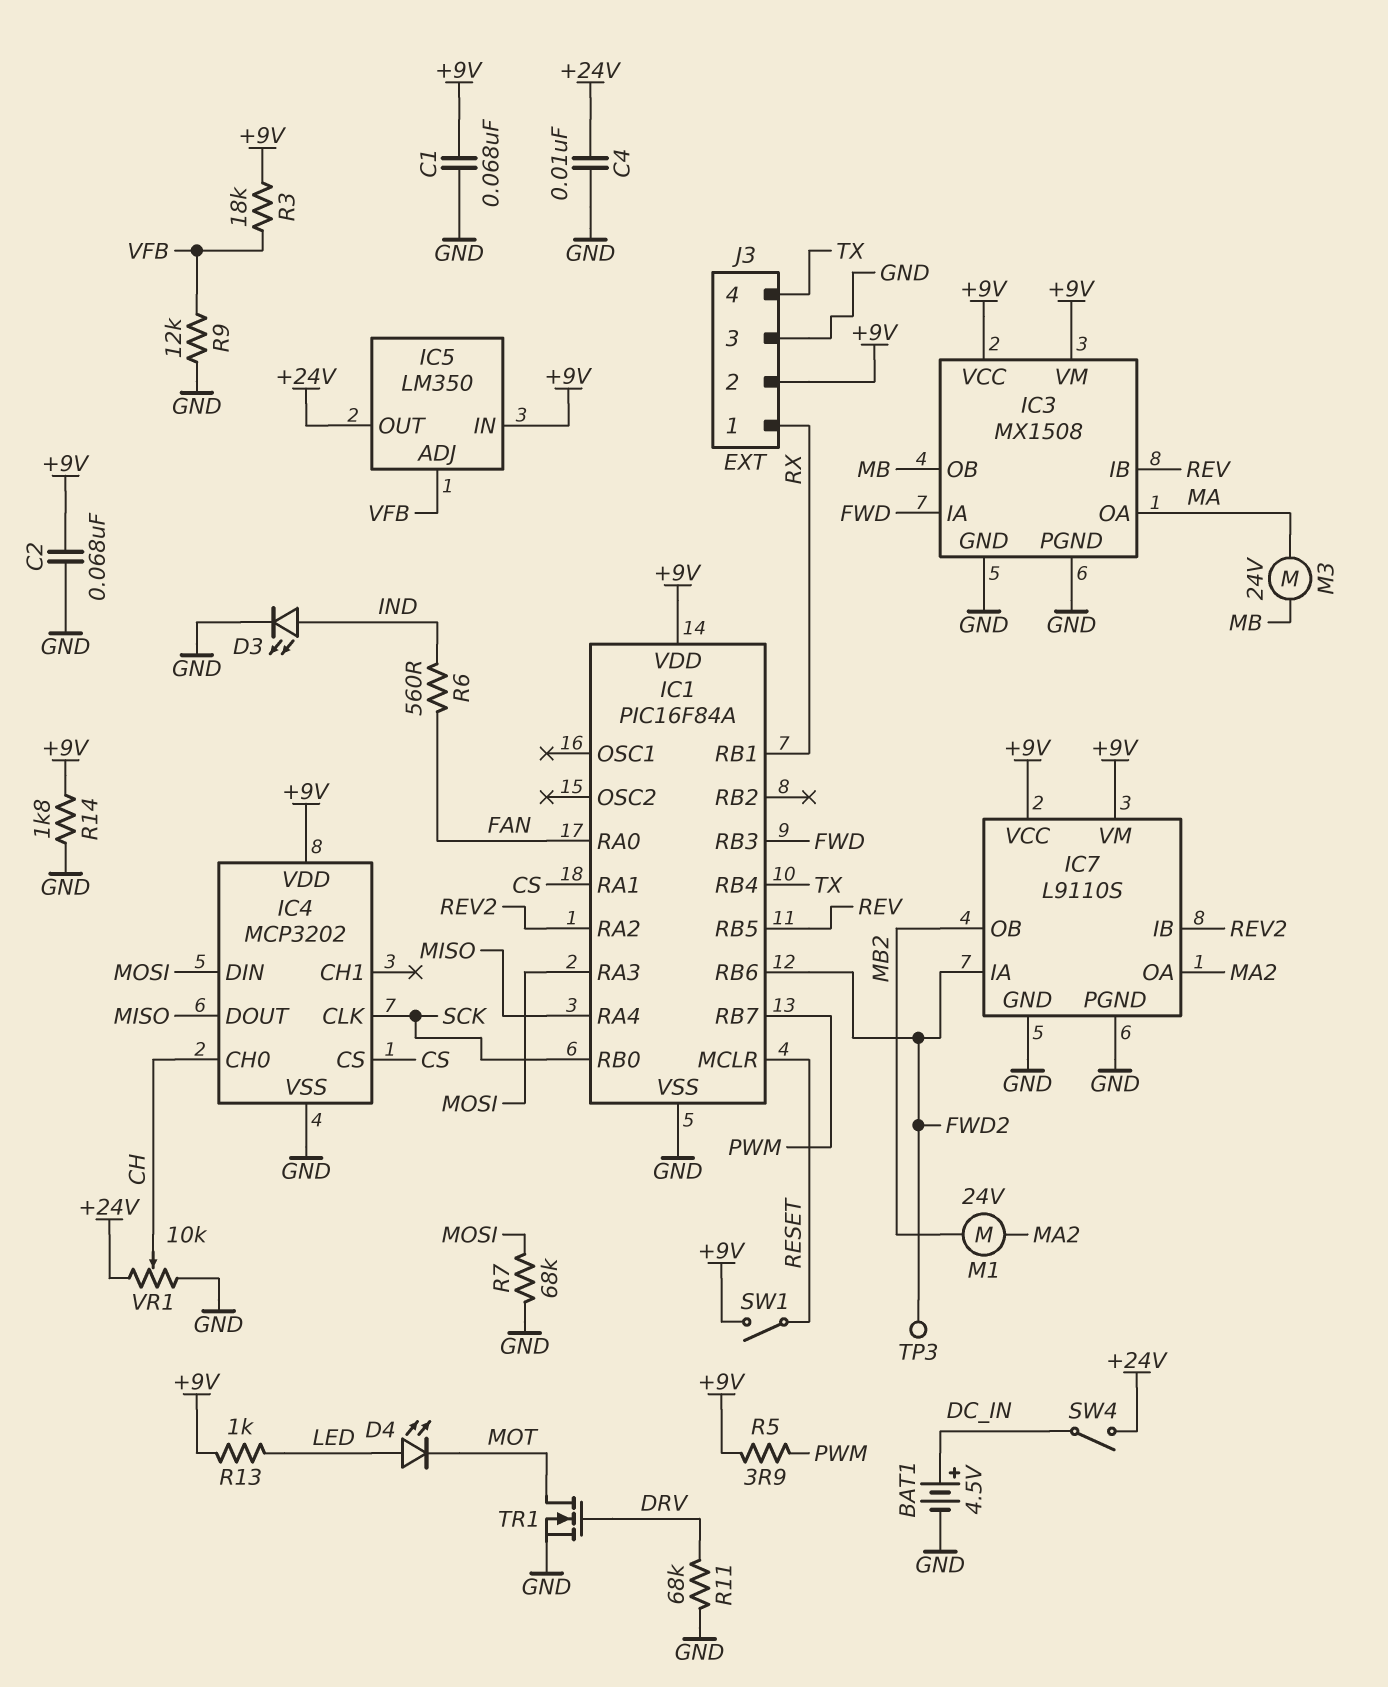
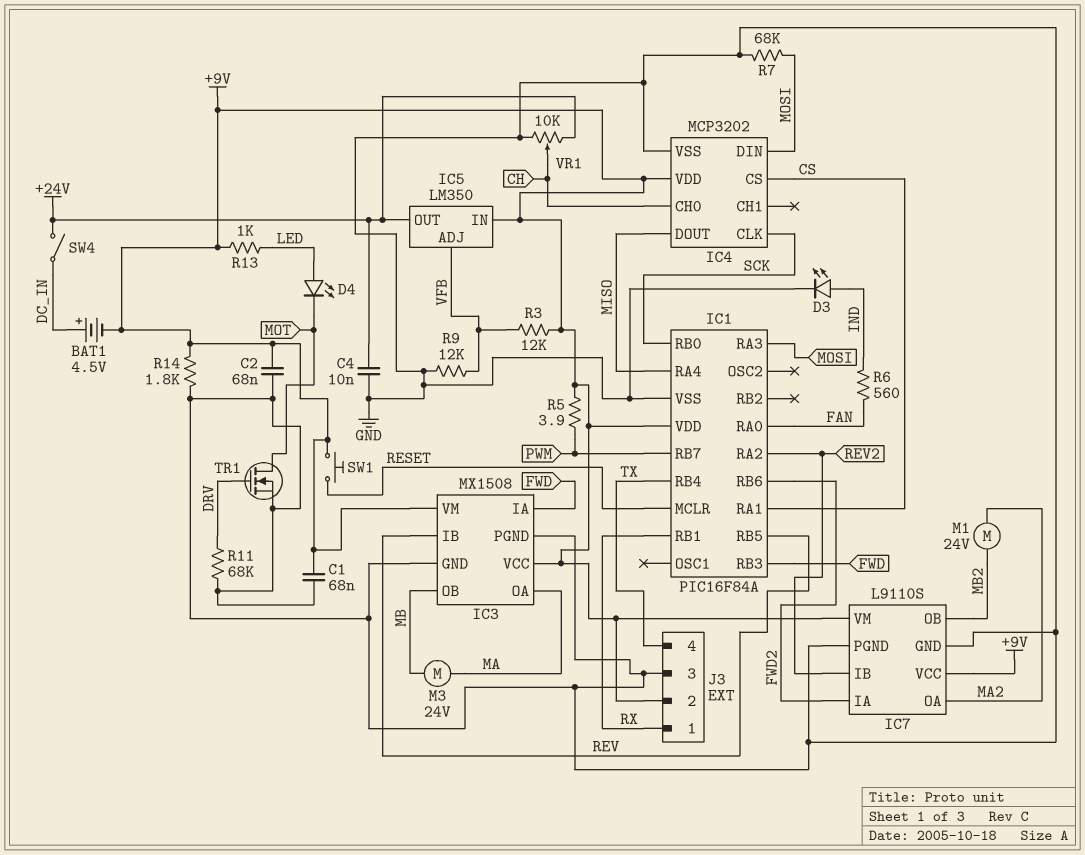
BAT1: 4.5V (plus DC_IN, minus GND) -> 4.5V (plus DC_IN, minus +9V)
R3: 18k (+9V, VFB) -> 12k (+9V, VFB)
SW1: switch (+9V, RESET) -> button (+9V, RESET)
TP3: test point (FWD2) -> none

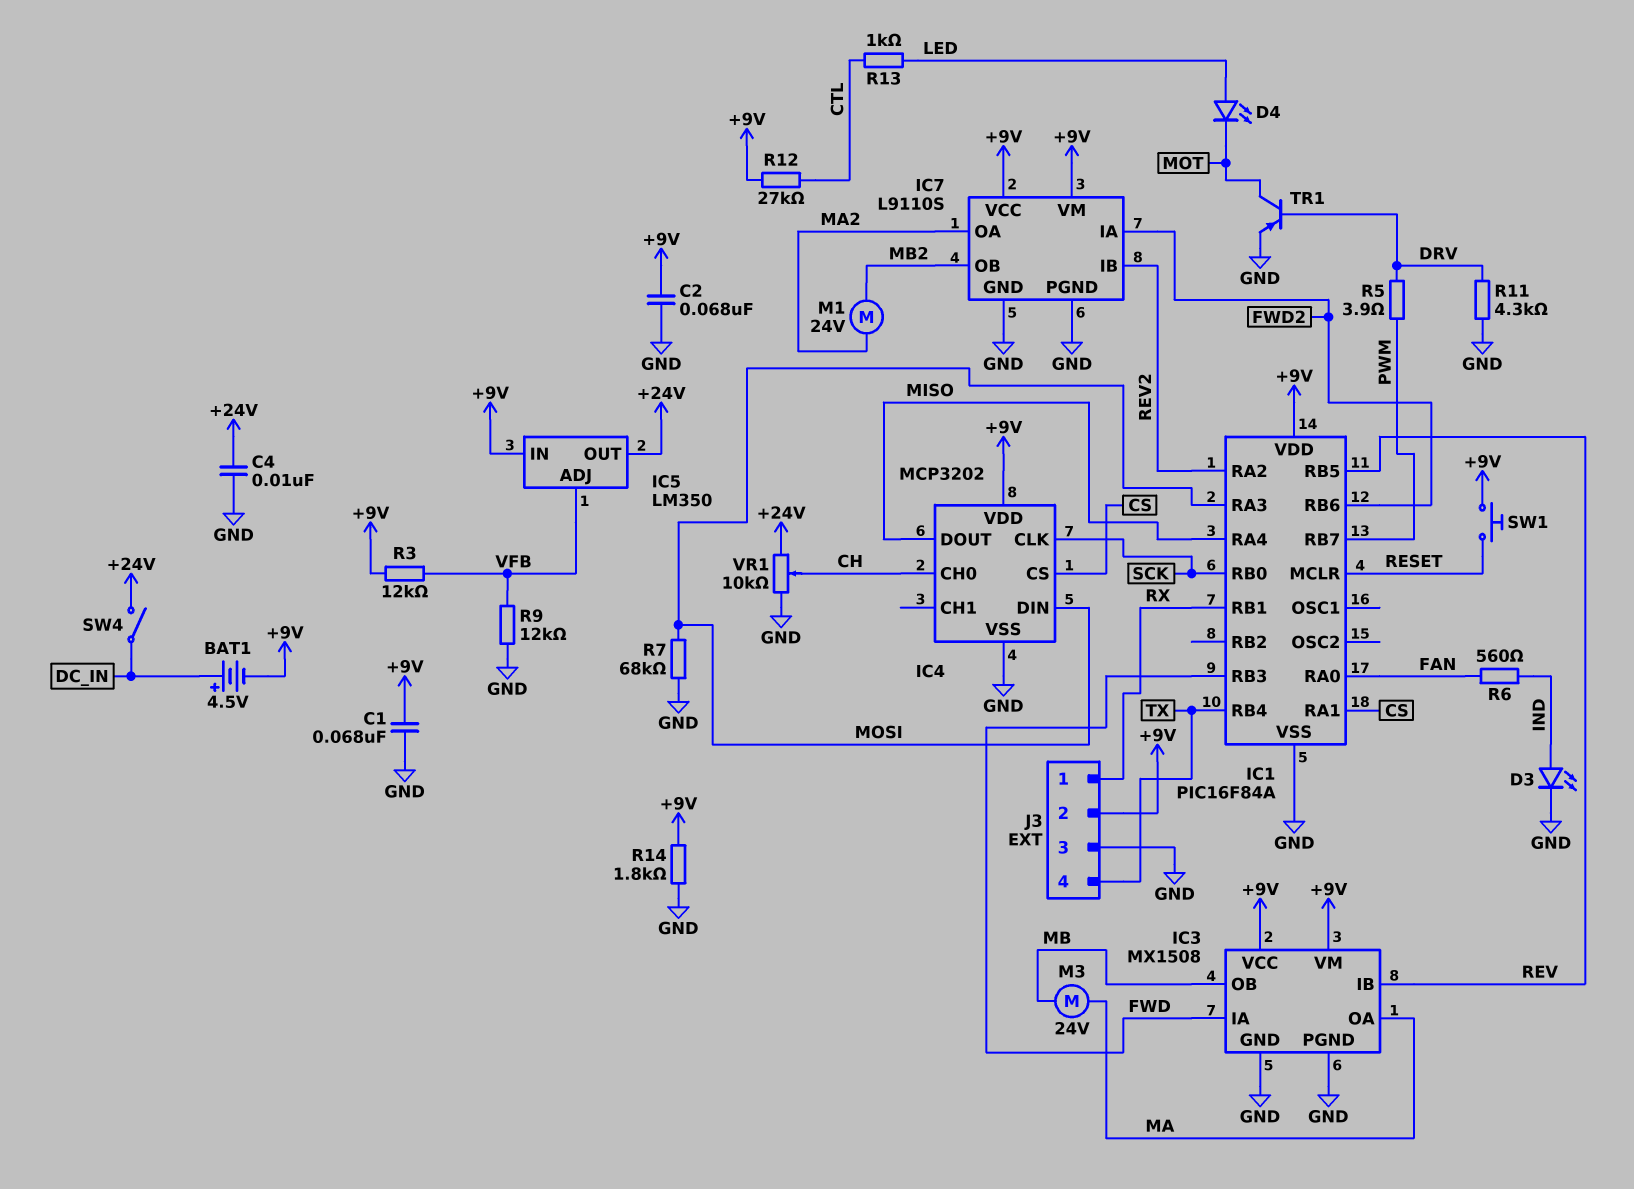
R5: 3.9 (+9V, PWM) -> 3.9 (DRV, PWM)
R11: 68k (DRV, GND) -> 4.3k (DRV, GND)
R12: none -> 27k (+9V, CTL)
R13: 1k (+9V, LED) -> 1k (CTL, LED)
TR1: NMOS (G DRV, D MOT, S GND) -> PNP (B DRV, C MOT, E GND)

